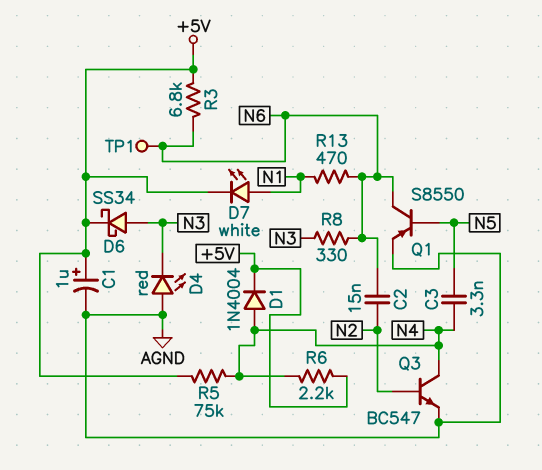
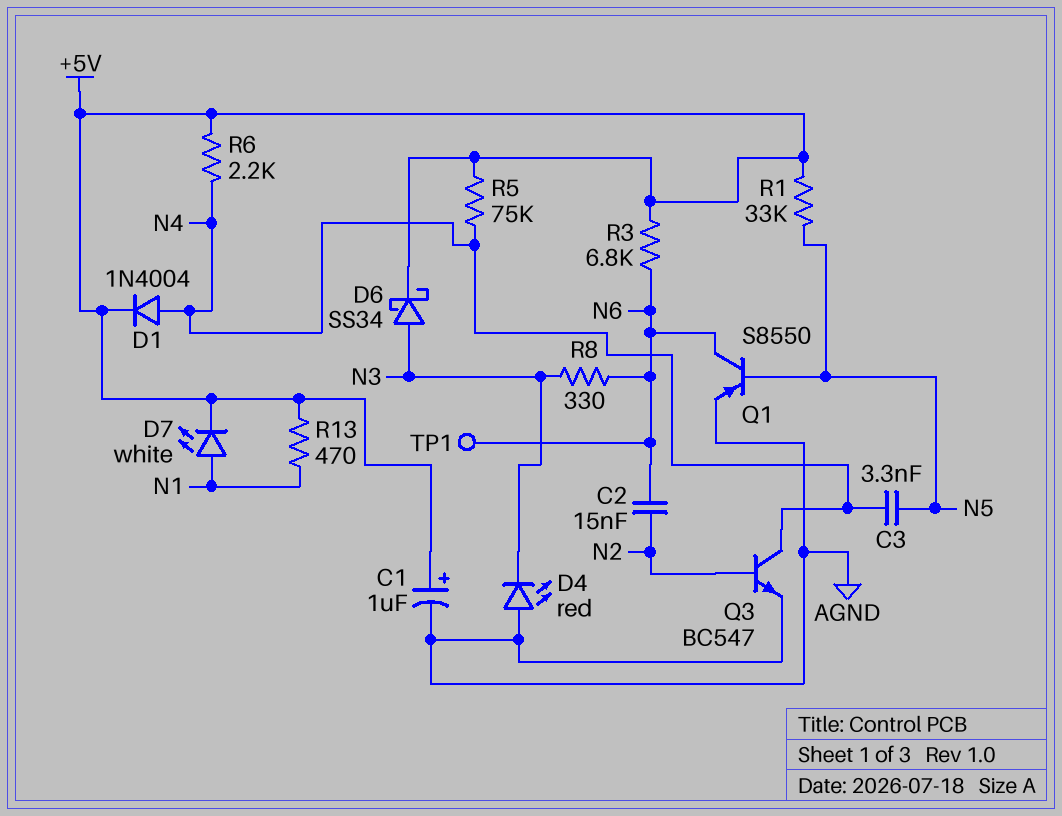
R1: none -> 33k (+5V, N5)
R13: 470 (N1, N6) -> 470 (+5V, N1)

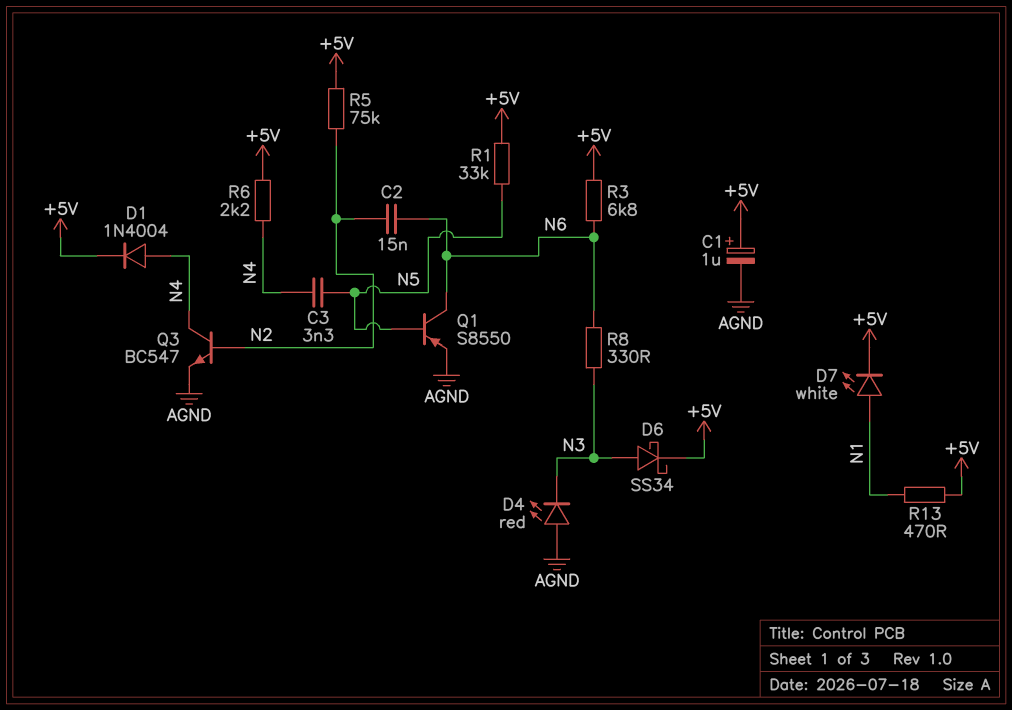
R5: 75k (+5V, N4) -> 75k (+5V, N2)
TP1: test point (N6) -> none

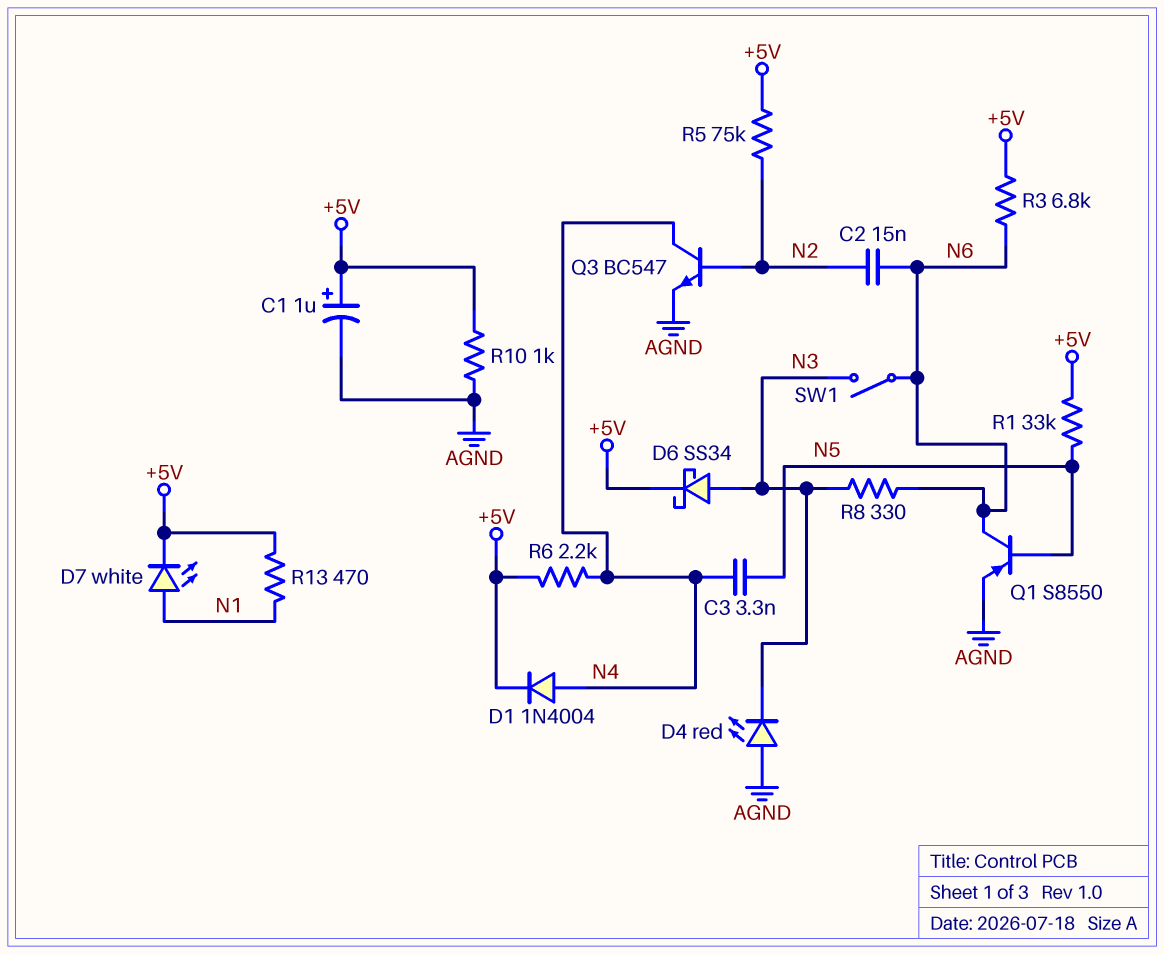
R10: none -> 1k (+5V, AGND)
SW1: none -> switch (N3, N6)

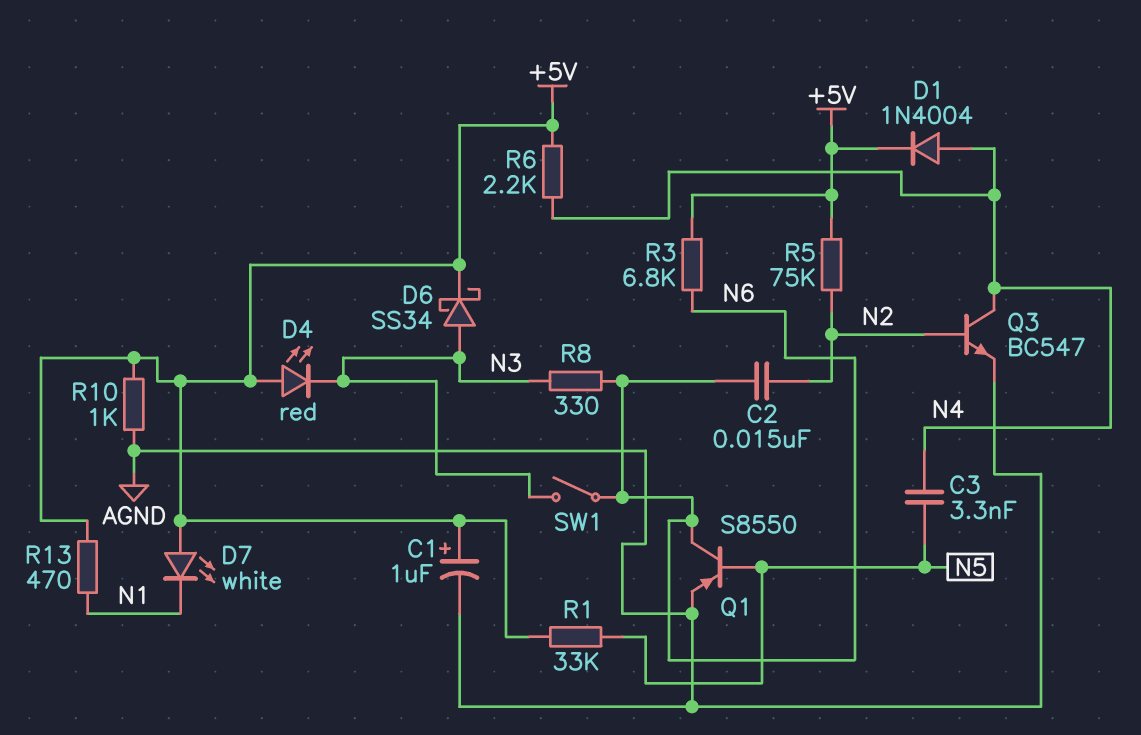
D4: LED red (A AGND, K N3) -> LED red (A +5V, K N3)
D7: LED white (A N1, K +5V) -> LED white (A +5V, K N1)

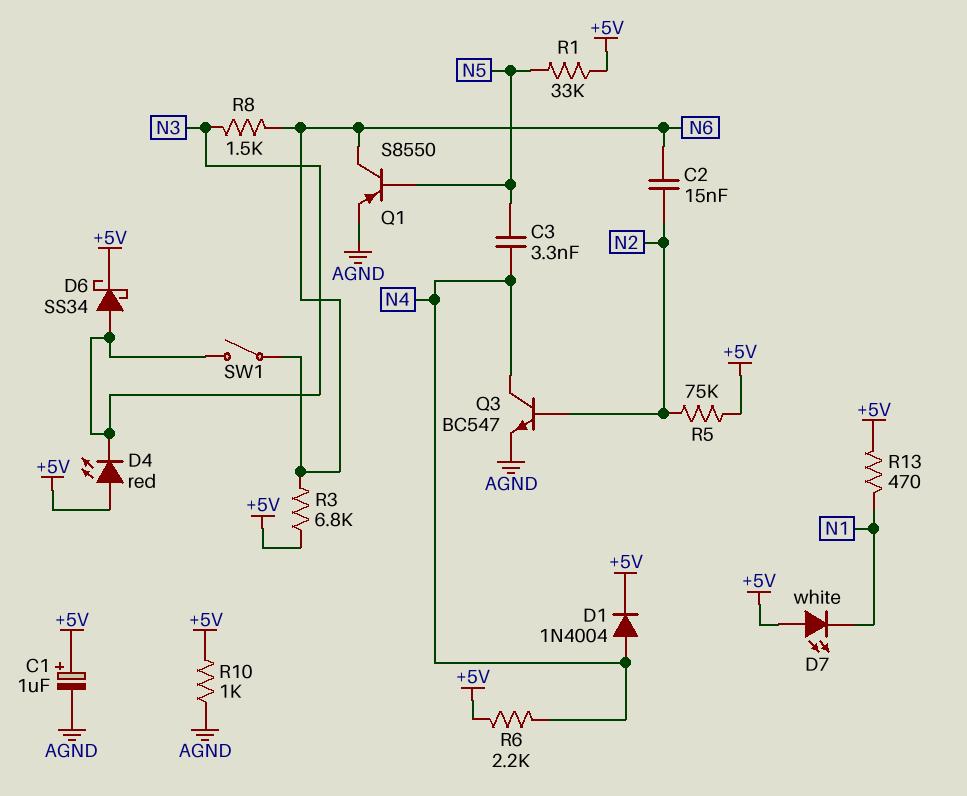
R8: 330 (N3, N6) -> 1.5k (N3, N6)

